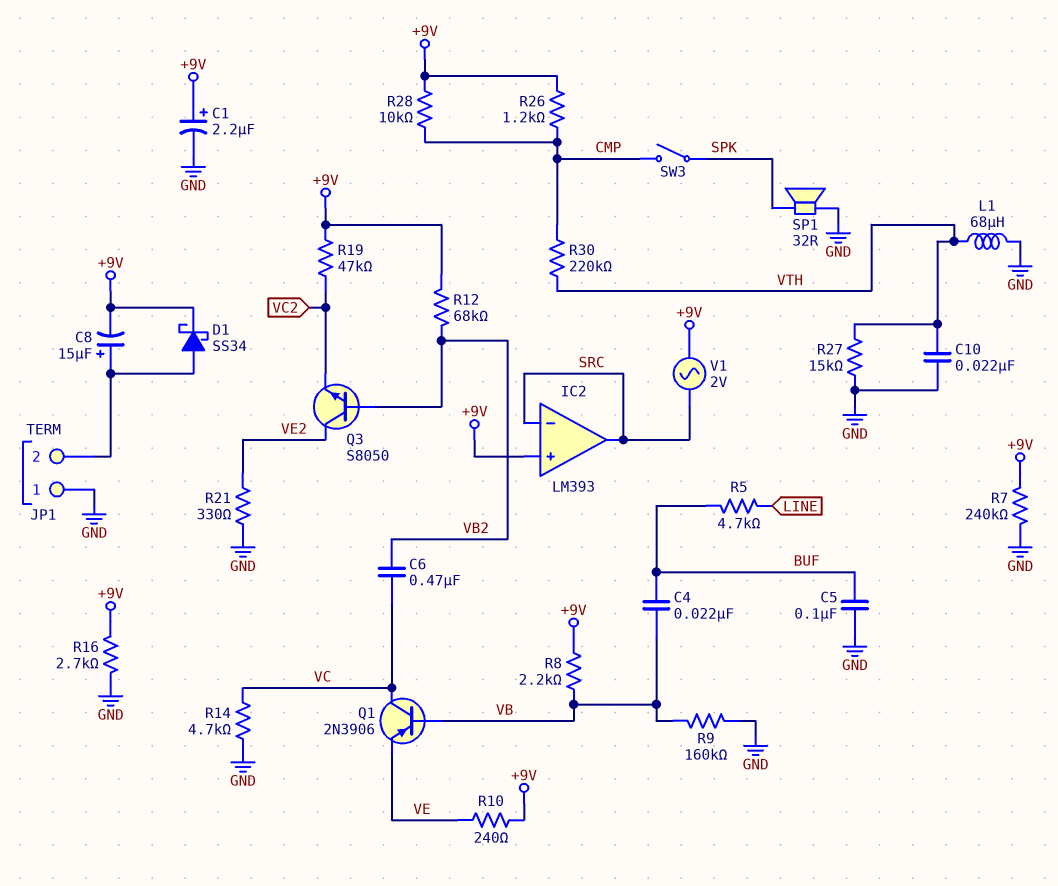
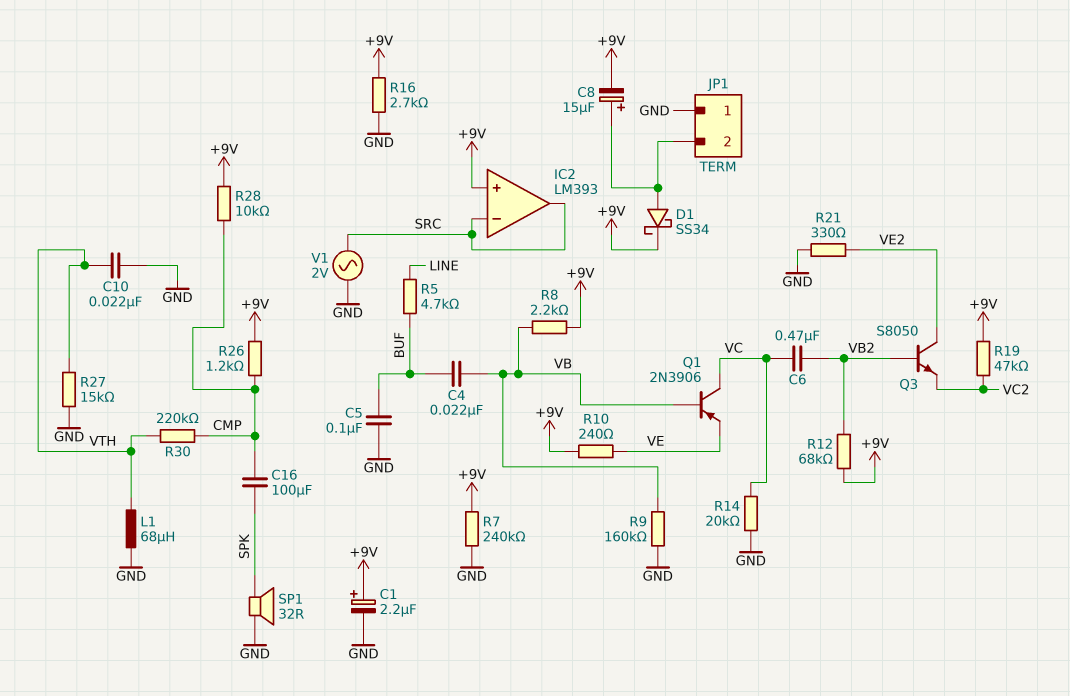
C16: none -> 100uF (CMP, SPK)
R14: 4.7k (GND, VC) -> 20k (GND, VC)
SW3: switch (CMP, SPK) -> none
V1: AC 2V (+9V, SRC) -> AC 2V (GND, SRC)

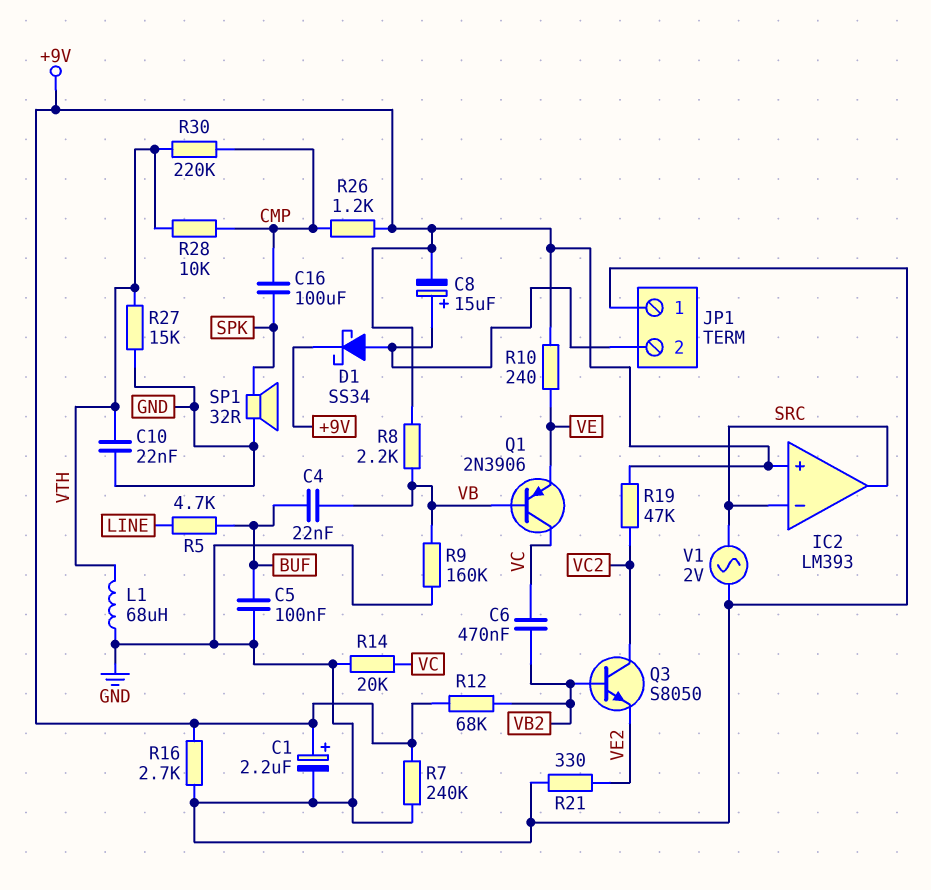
Q3: NPN S8050 (B VB2, C VE2, E VC2) -> NPN S8050 (B VB2, C VC2, E VE2)
R28: 10k (+9V, CMP) -> 10k (CMP, VTH)

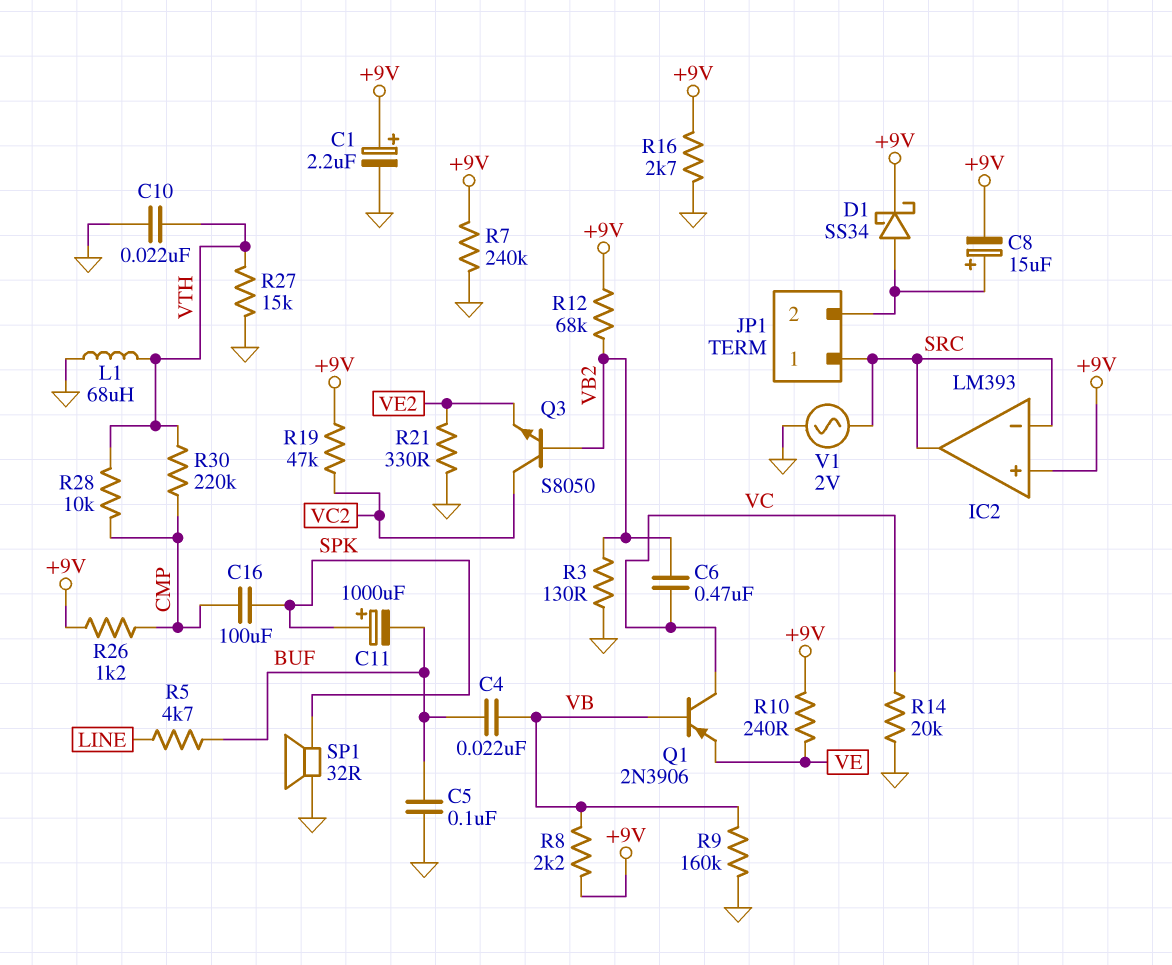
C11: none -> 1000uF (plus SPK, minus BUF)
JP1 pin 1: GND -> SRC
R3: none -> 130 (GND, VB2)

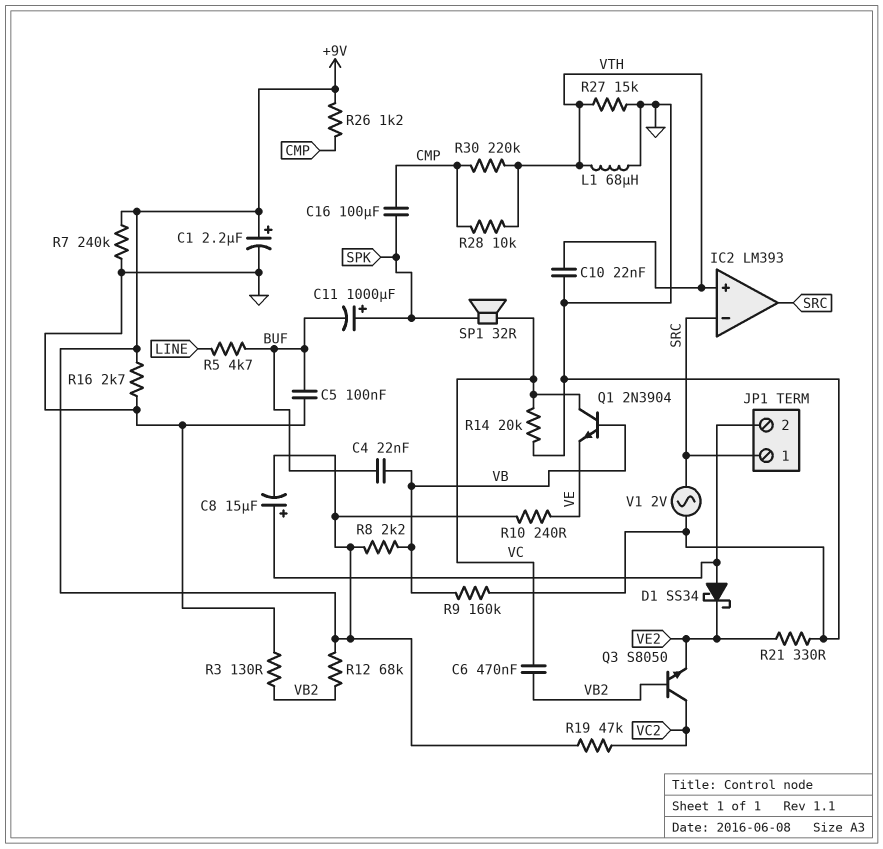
D1: schottky SS34 (A JP1/2, K +9V) -> schottky SS34 (A JP1/2, K VE2)
IC2 pin in+: +9V -> VTH
Q1: PNP 2N3906 (B VB, C VC, E VE) -> NPN 2N3904 (B VB, C VC, E VE)
SP1: speaker 32R (GND, SPK) -> speaker 32R (SPK, VC)

